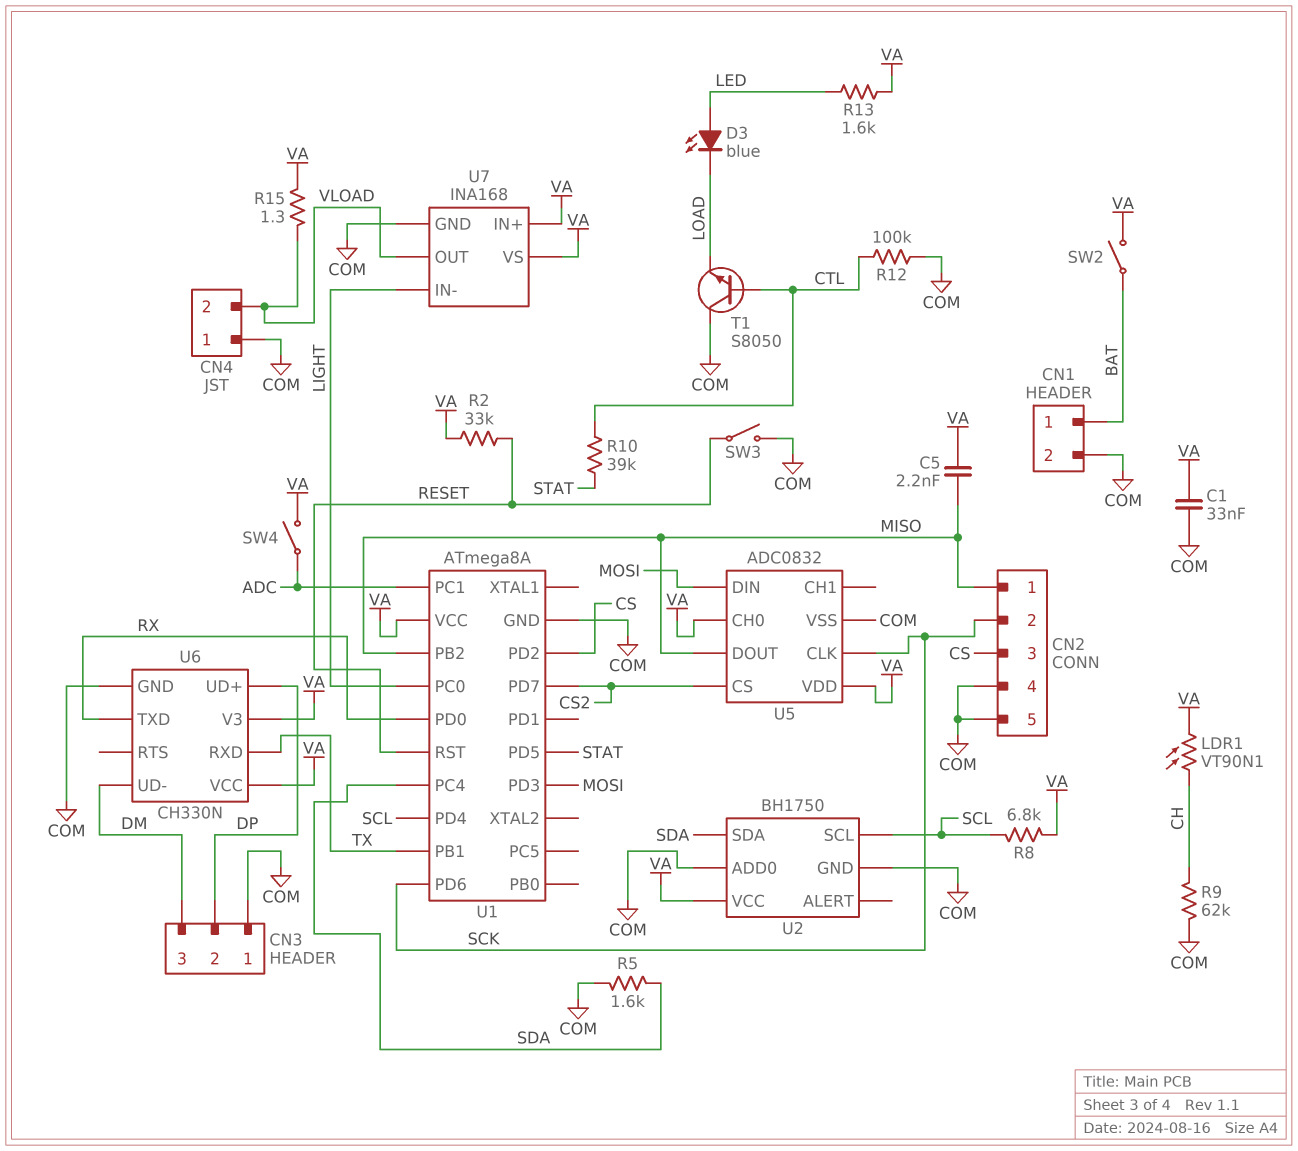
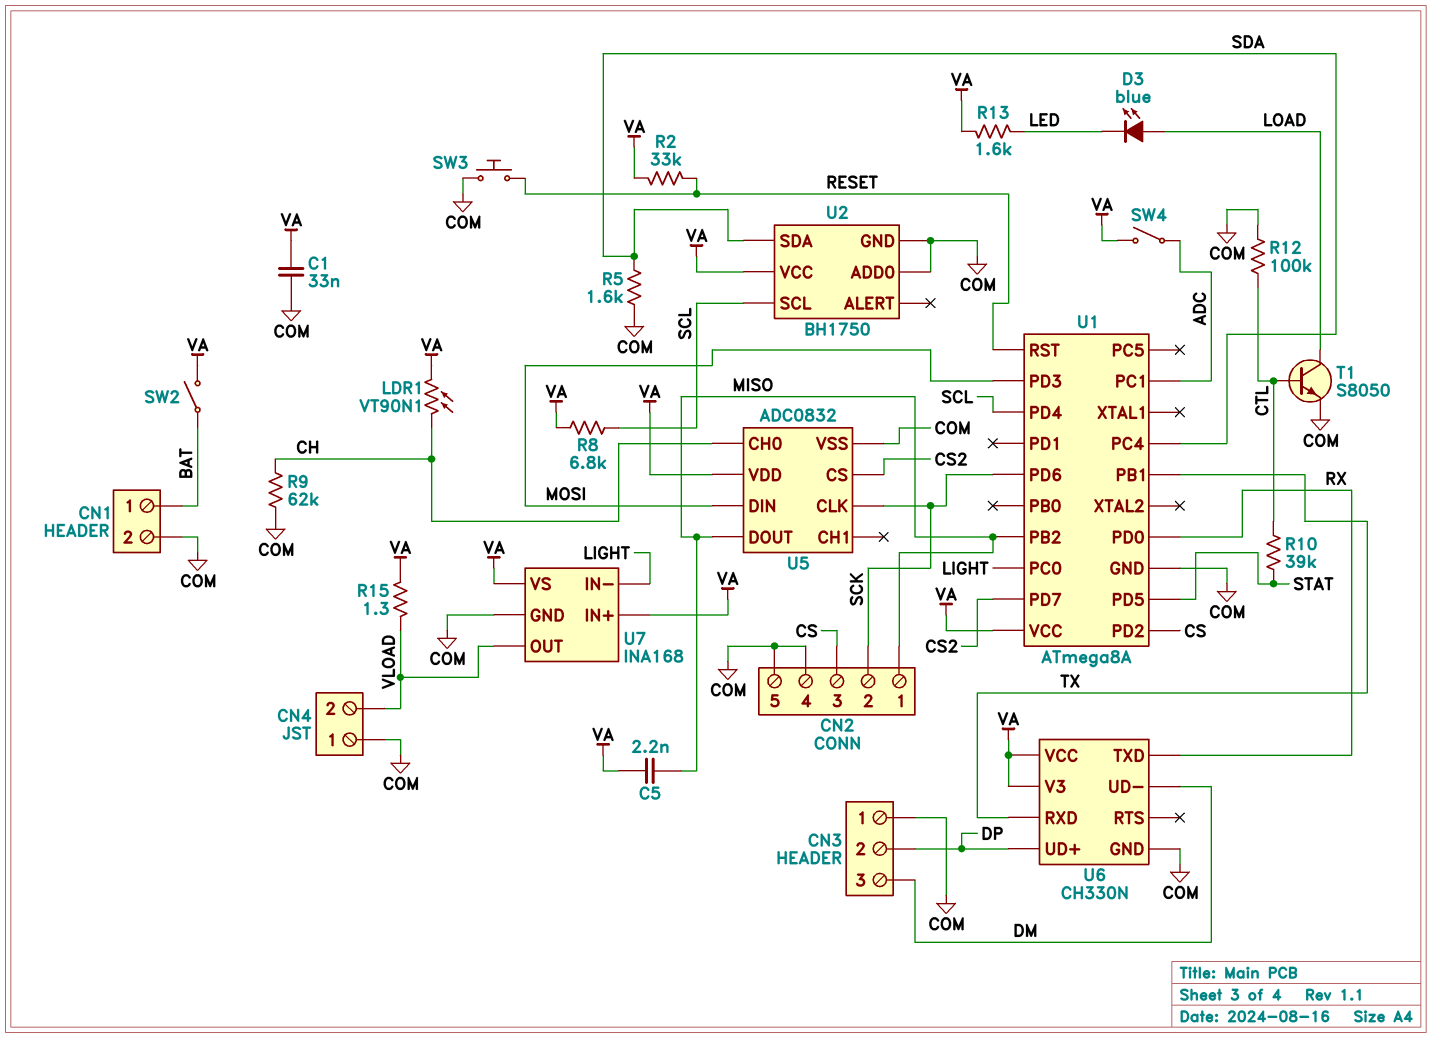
D3: LED blue (A LED, K LOAD) -> LED blue (A LOAD, K LED)
SW3: switch (COM, RESET) -> button (COM, RESET)
T1: NPN S8050 (B CTL, C COM, E LOAD) -> NPN S8050 (B CTL, C LOAD, E COM)
U5 pin CH0: VA -> CH

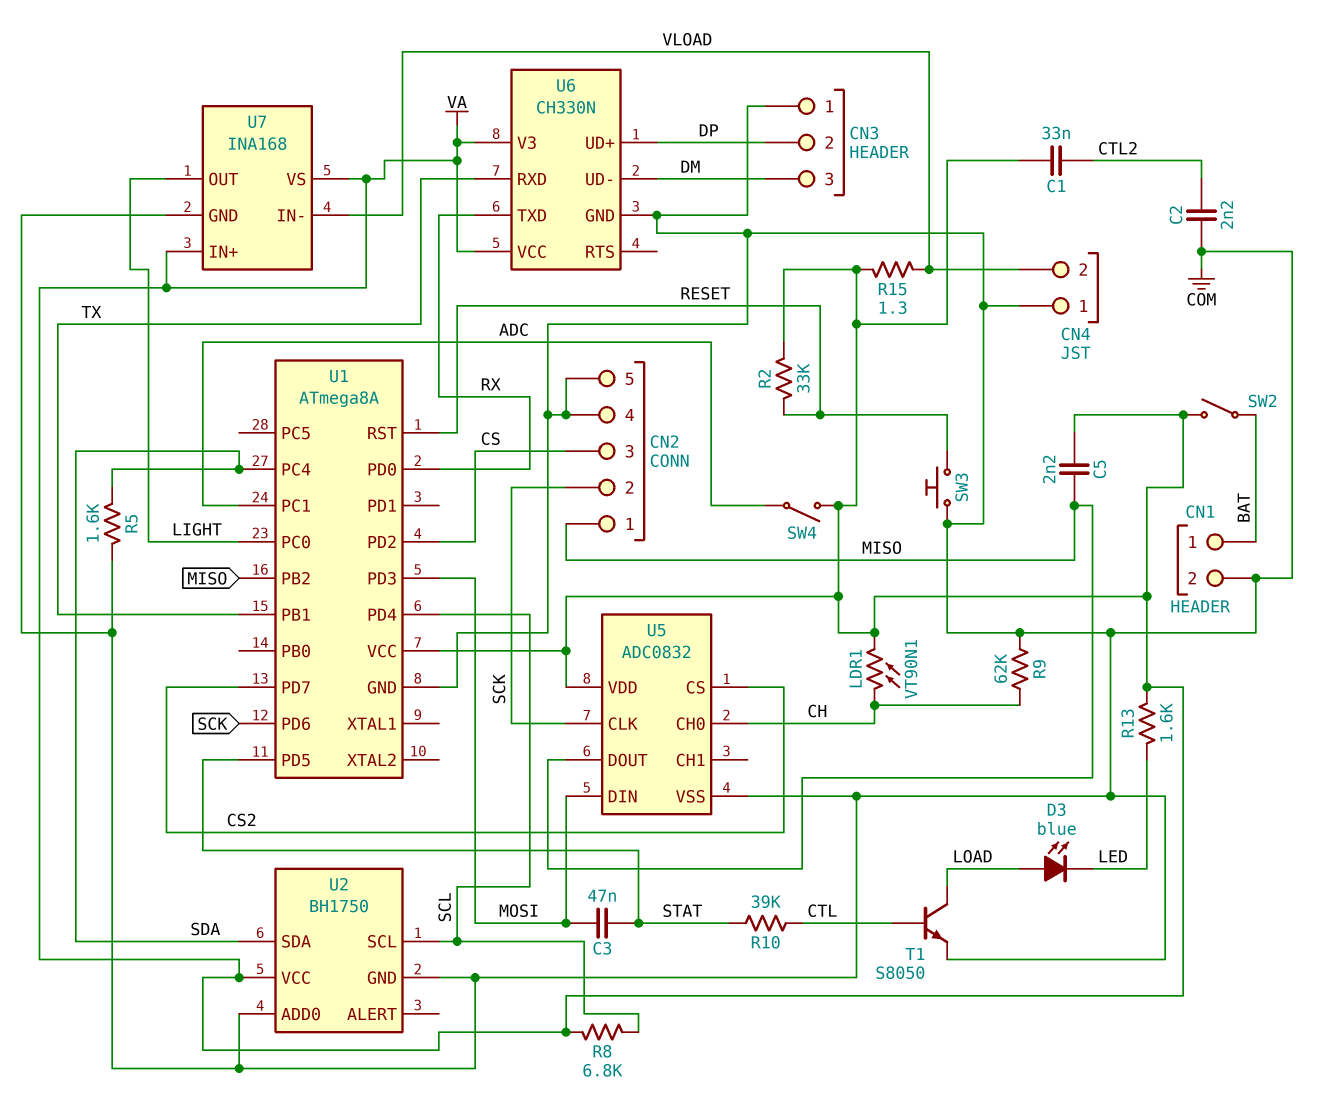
C1: 33nF (COM, VA) -> 33nF (CTL2, VA)
C2: none -> 2.2nF (COM, CTL2)
C3: none -> 47nF (MOSI, STAT)
R12: 100k (COM, CTL) -> none
U7 pin IN-: LIGHT -> VLOAD
U7 pin OUT: VLOAD -> LIGHT

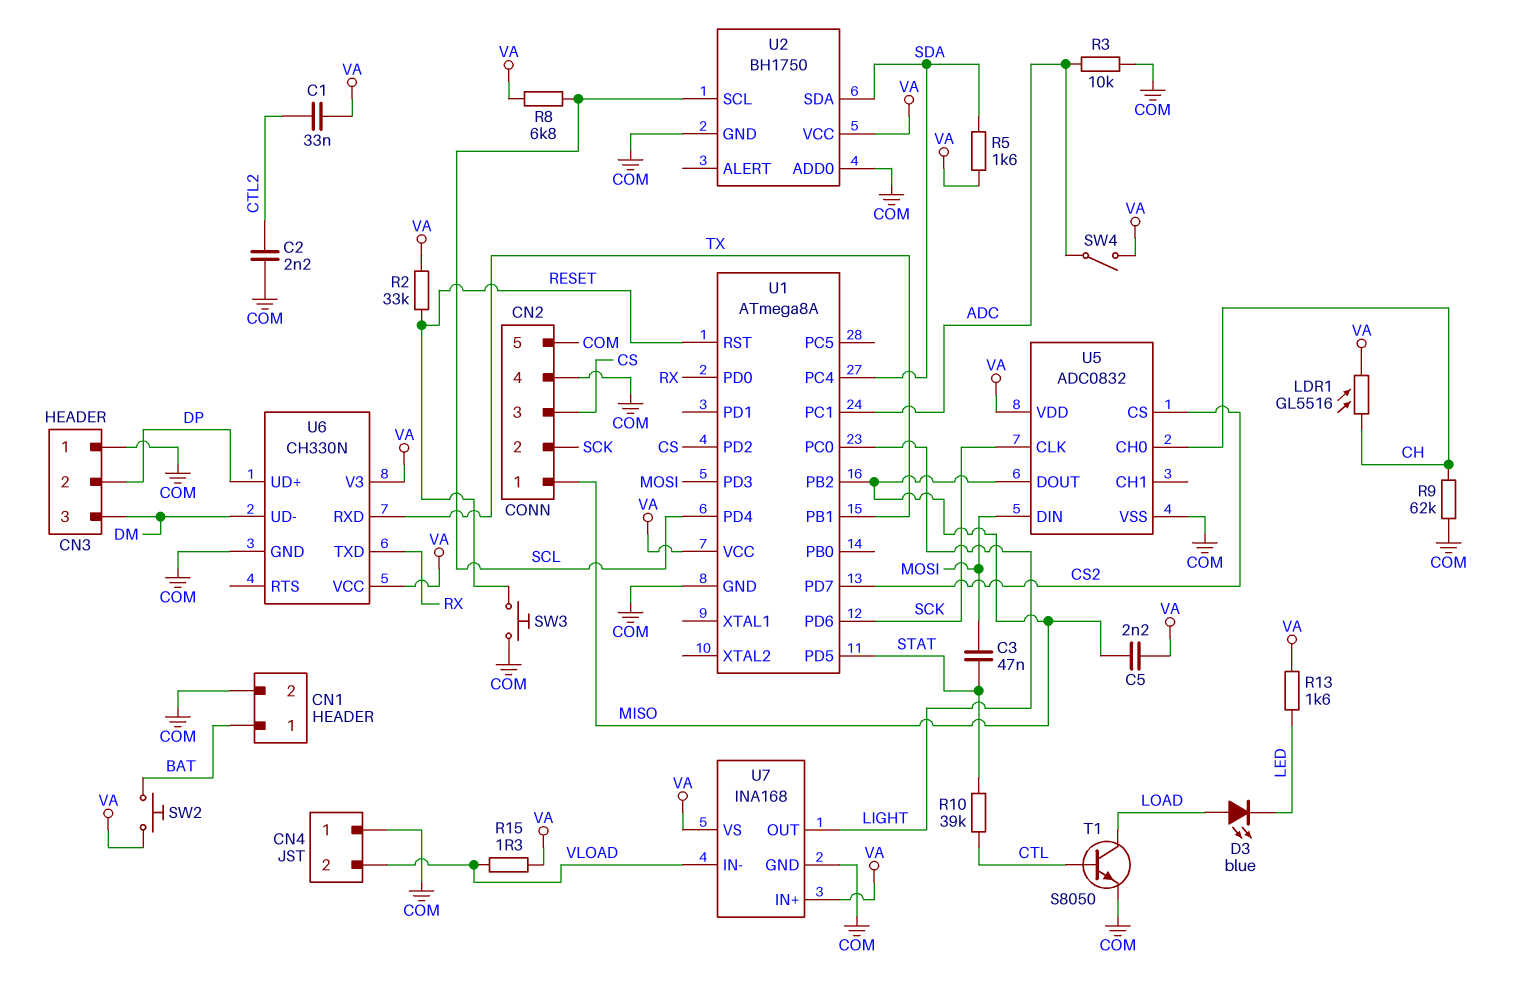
LDR1: VT90N1 (CH, VA) -> GL5516 (CH, VA)
R3: none -> 10k (ADC, COM)
R5: 1.6k (COM, SDA) -> 1.6k (SDA, VA)
SW2: switch (BAT, VA) -> button (BAT, VA)

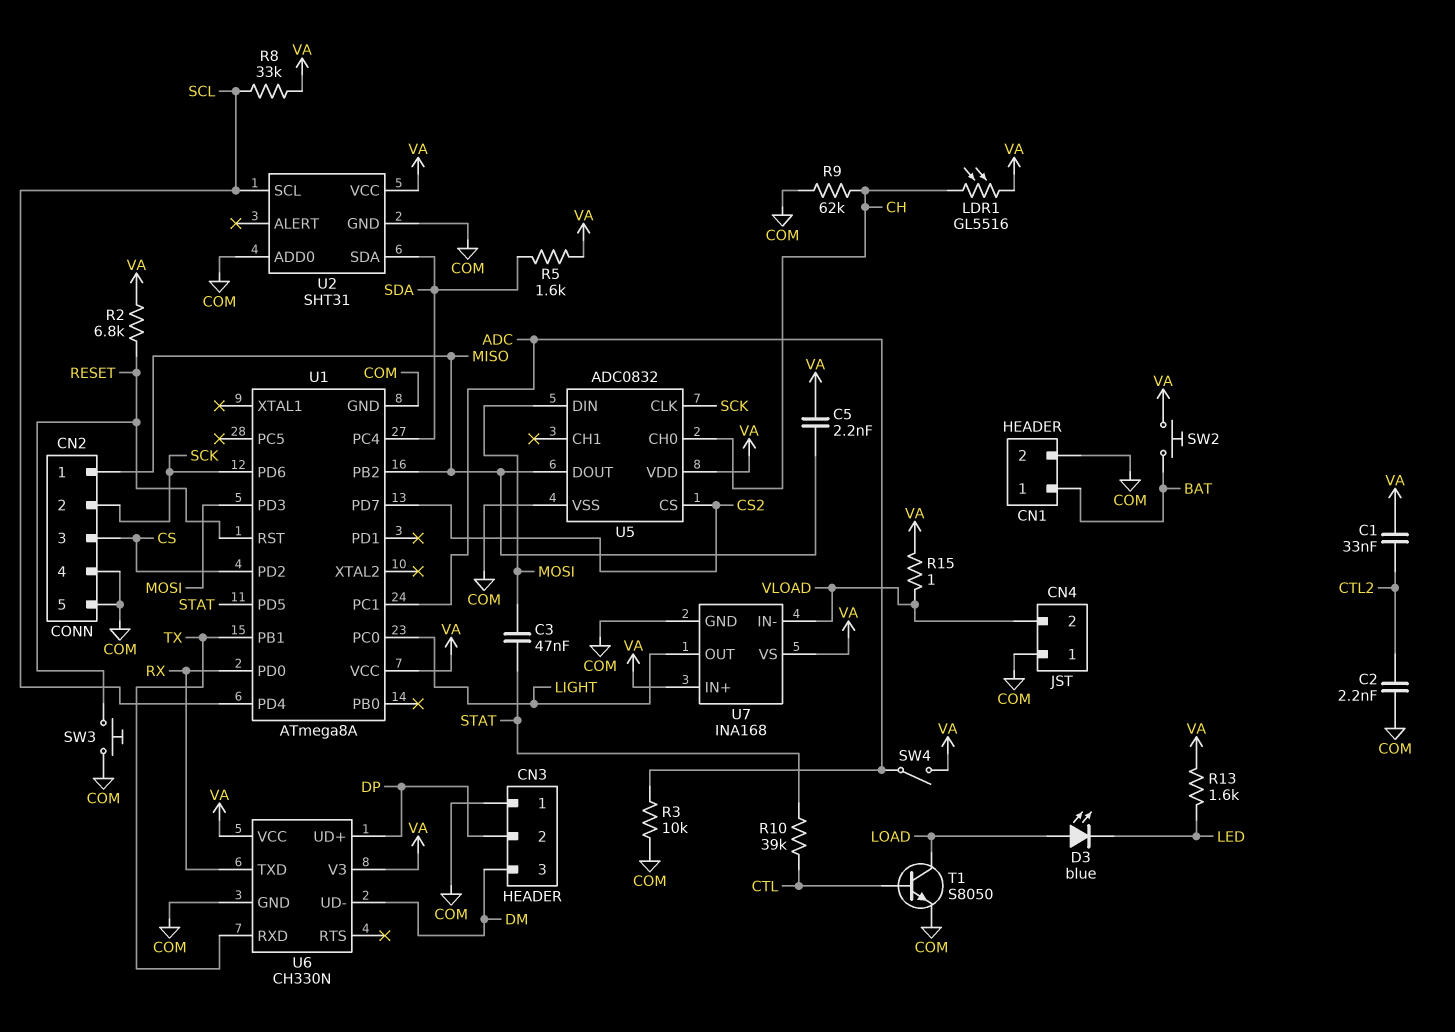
R2: 33k (RESET, VA) -> 6.8k (RESET, VA)
R8: 6.8k (SCL, VA) -> 33k (SCL, VA)
R15: 1.3 (VA, VLOAD) -> 1 (VA, VLOAD)
U2: BH1750 -> SHT31

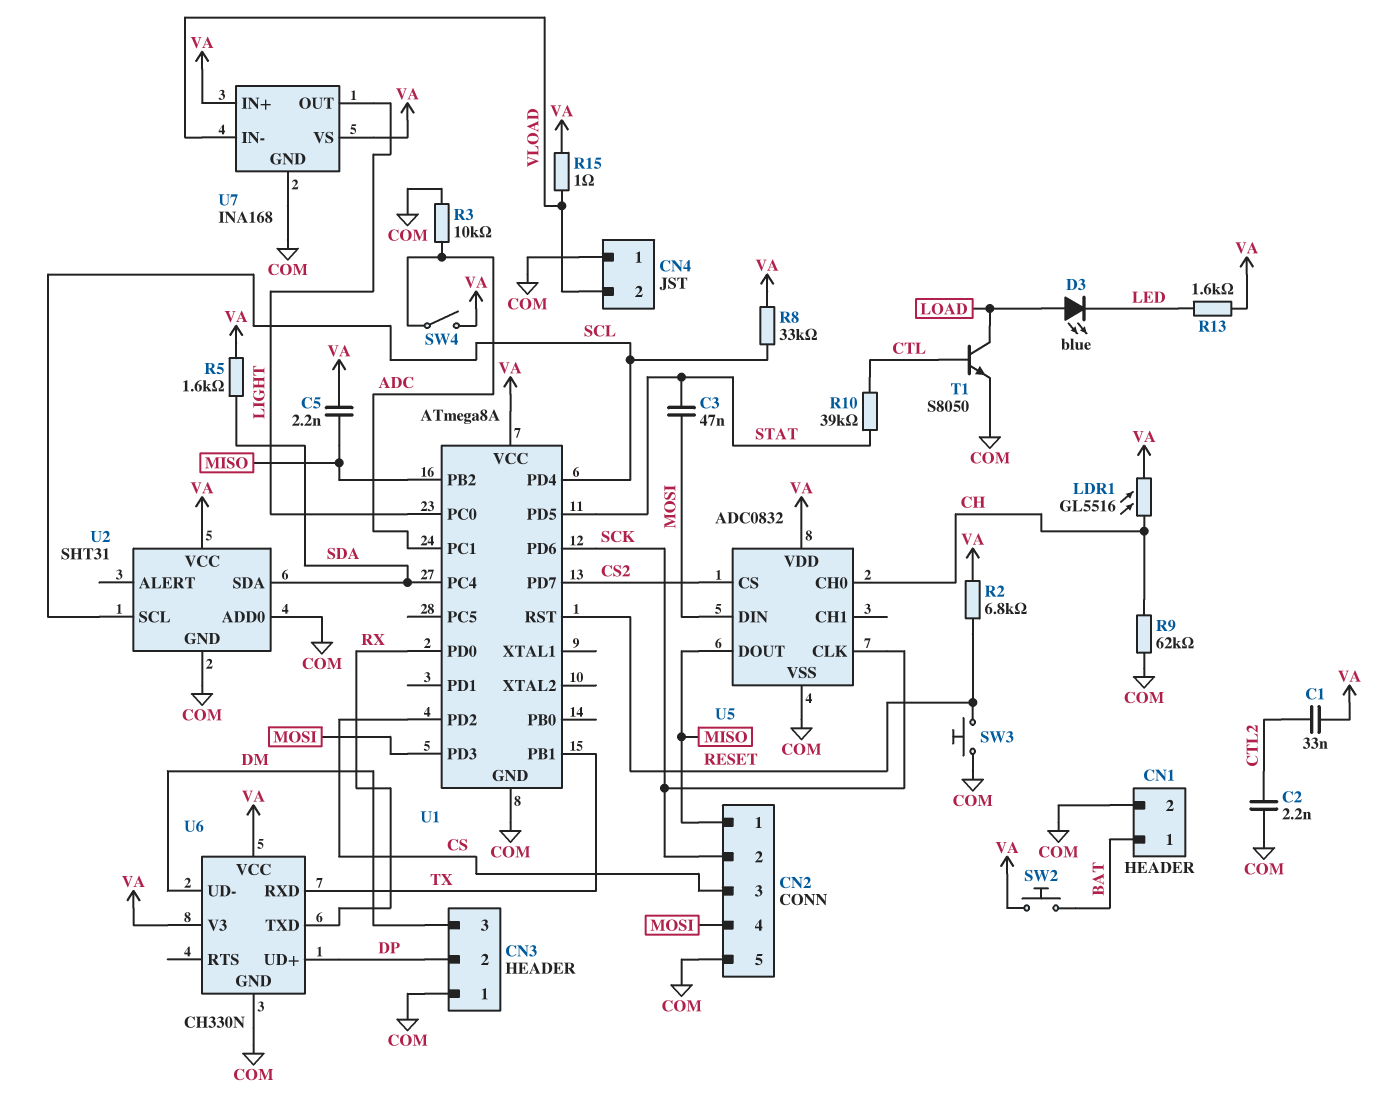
CN2 pin 4: COM -> MOSI

